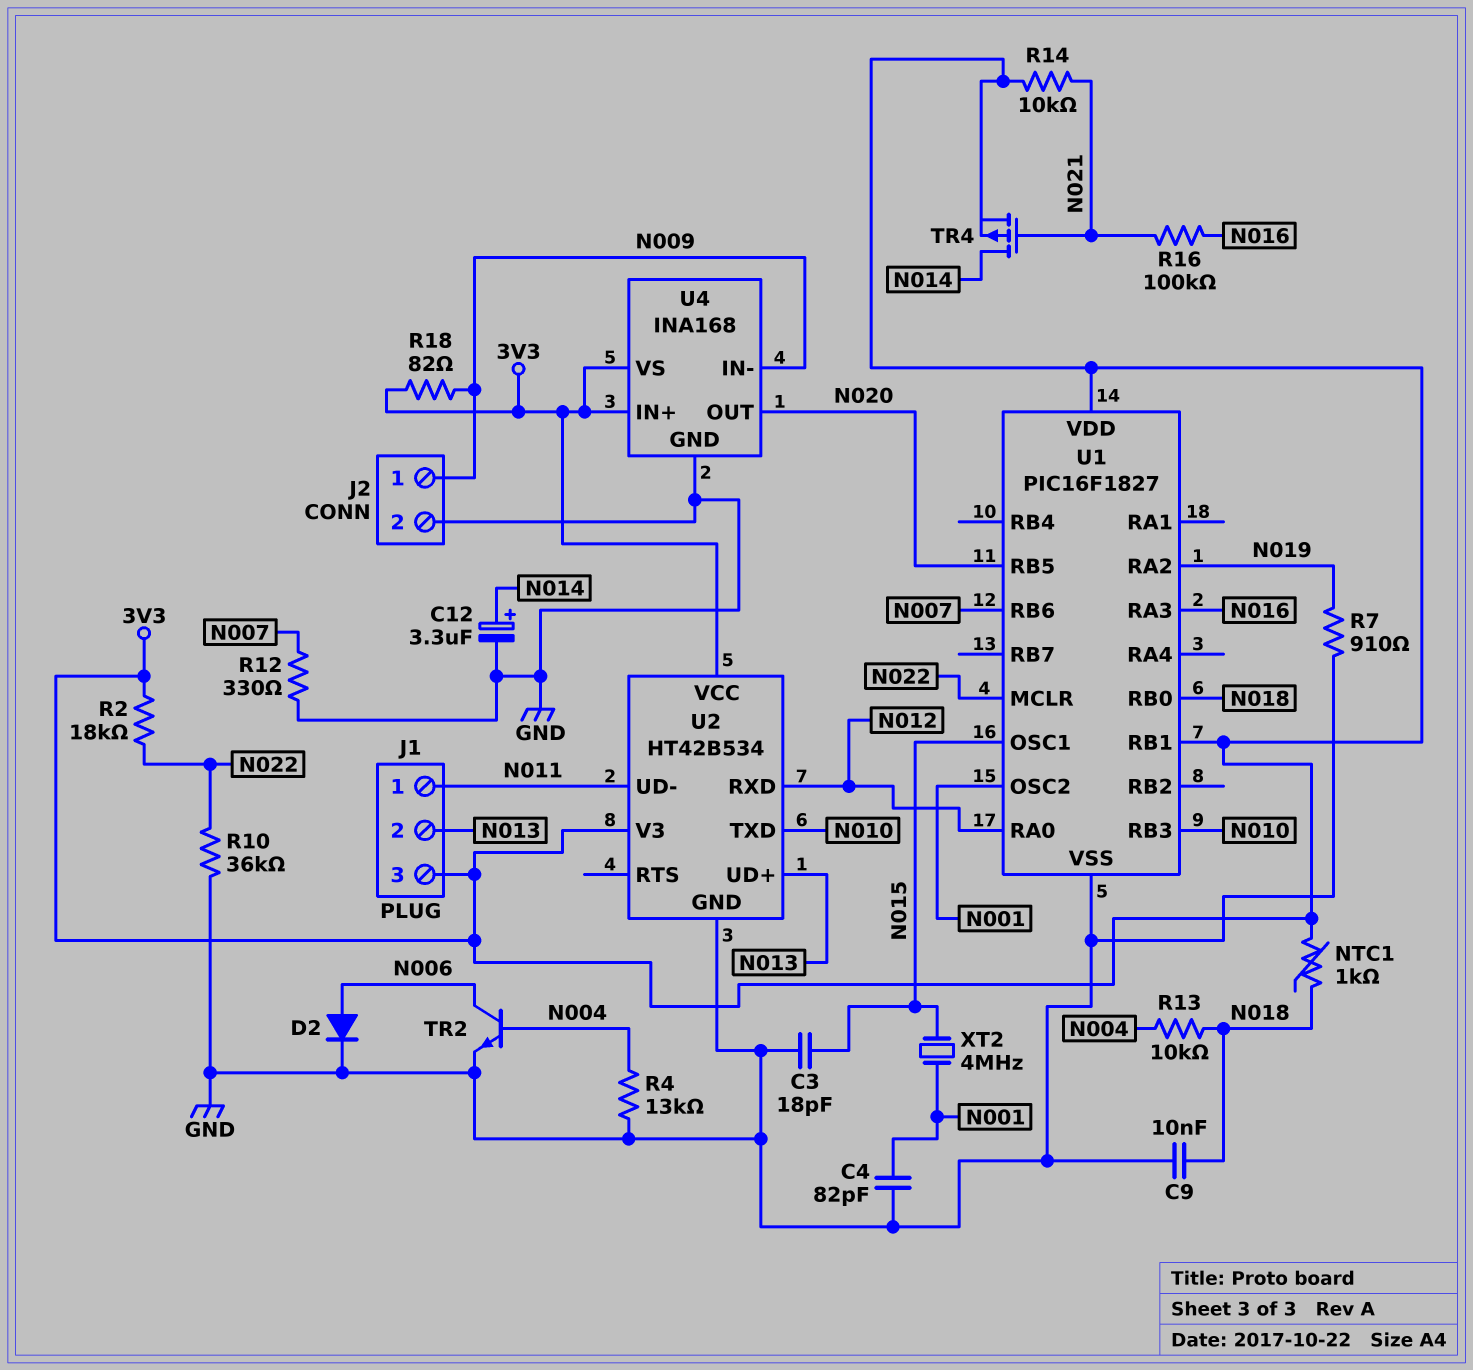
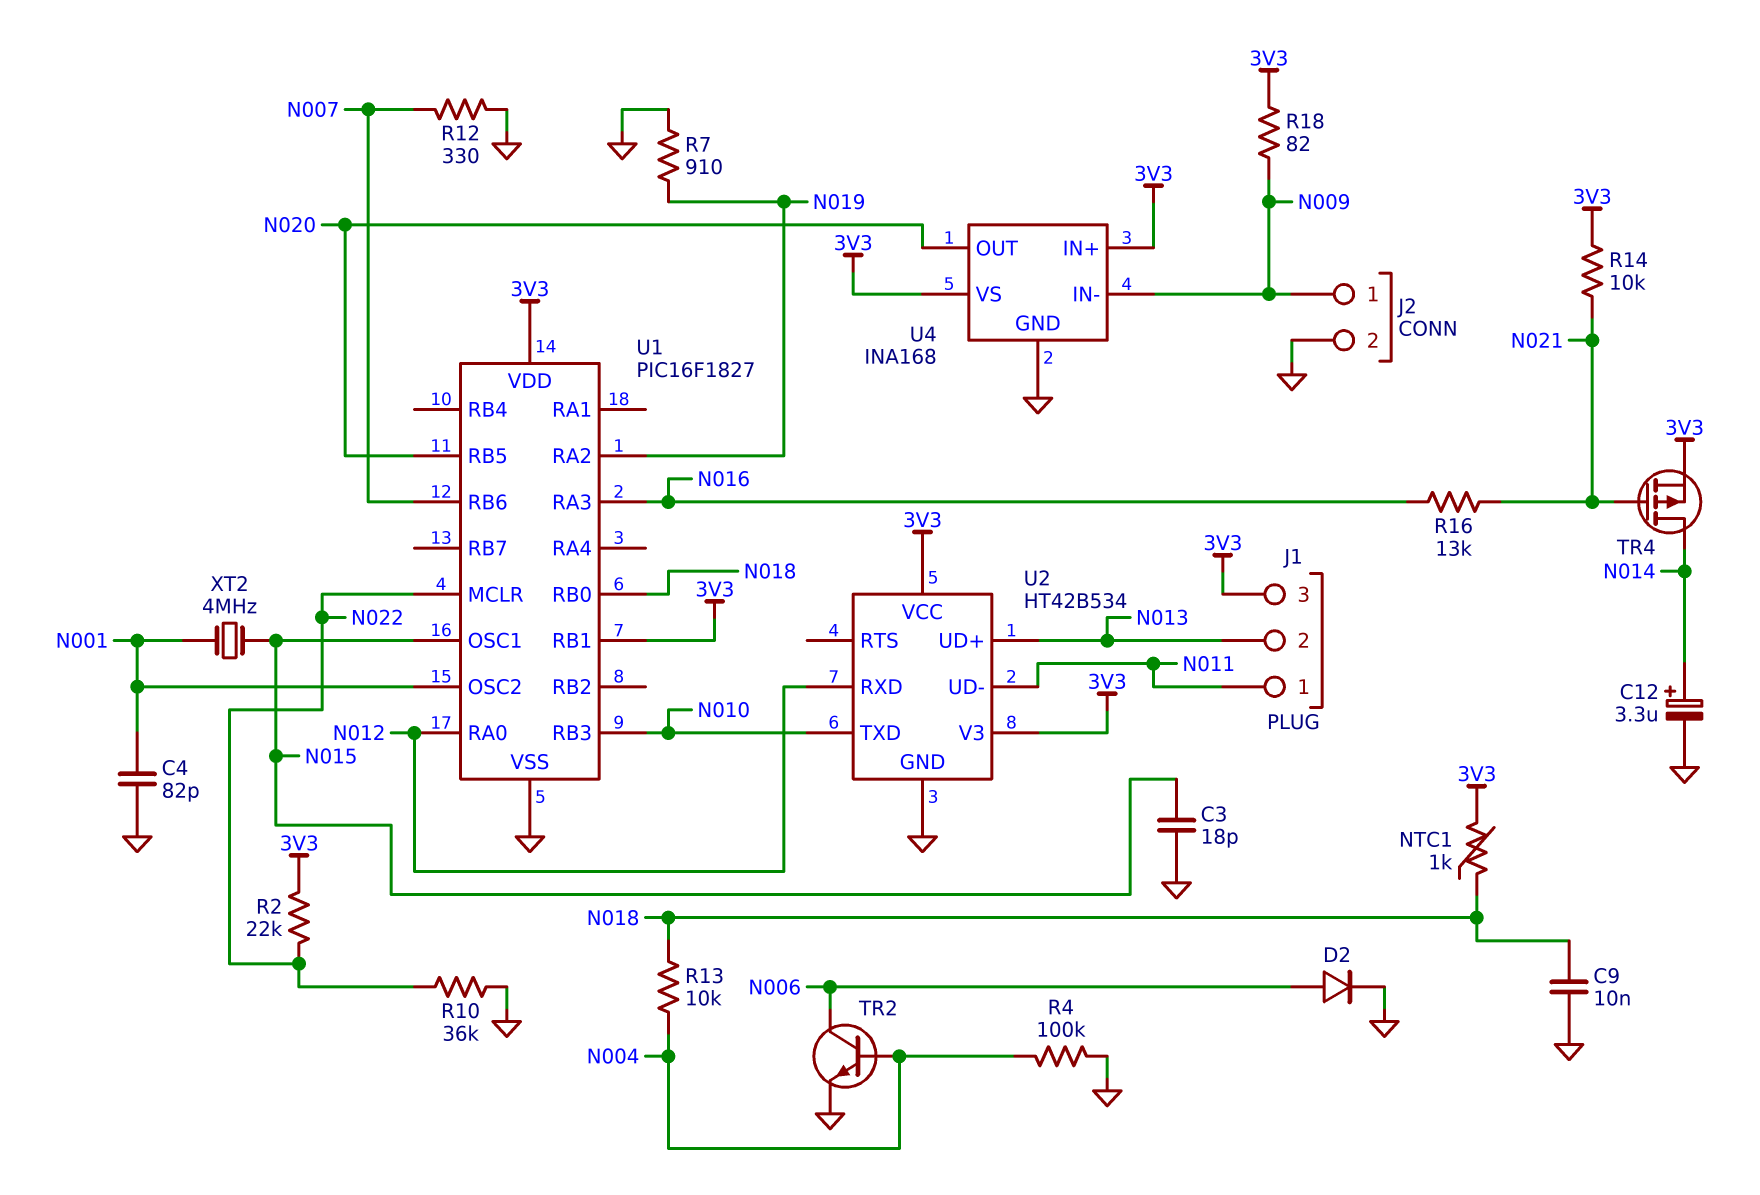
R2: 18k (3V3, N022) -> 22k (3V3, N022)
R4: 13k (GND, N004) -> 100k (GND, N004)
R16: 100k (N016, N021) -> 13k (N016, N021)

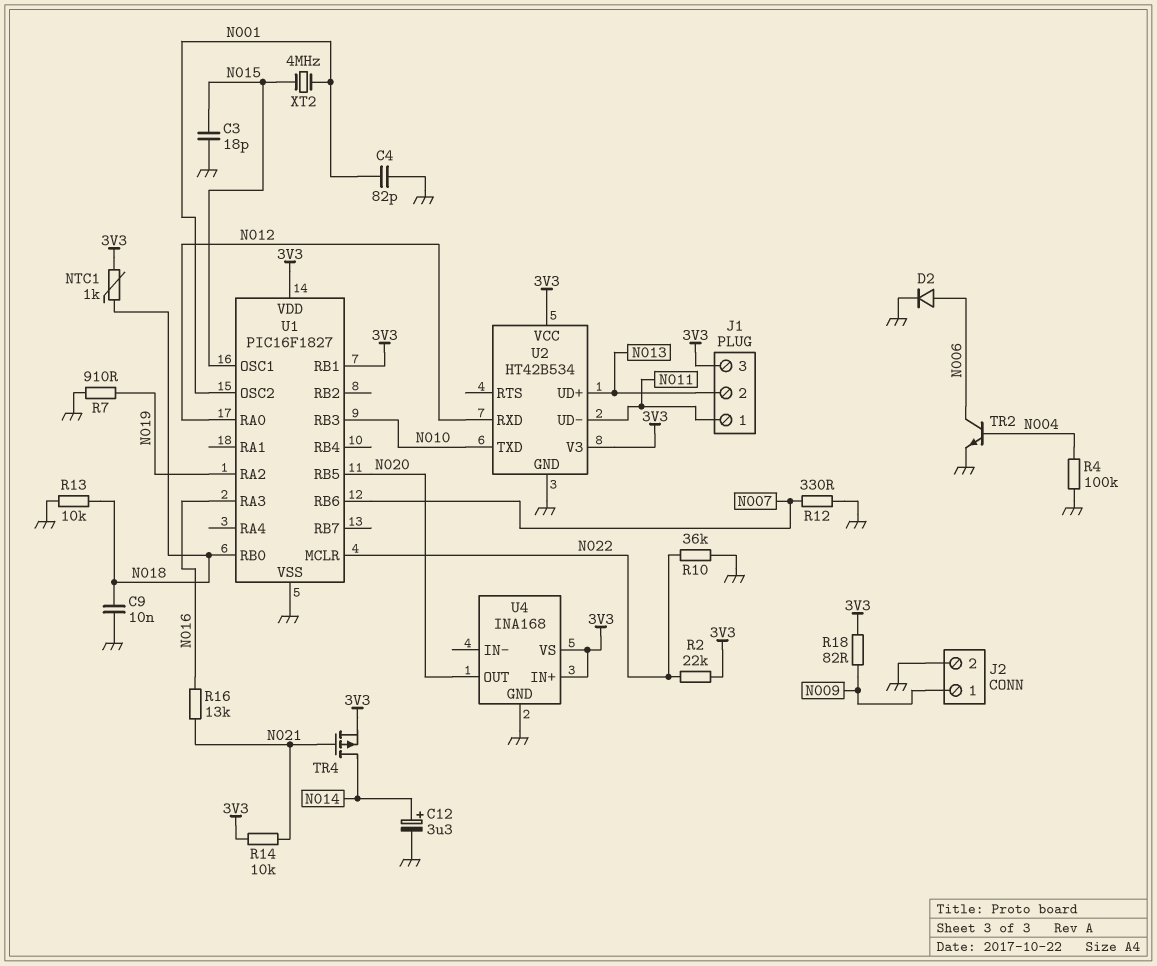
R13: 10k (N004, N018) -> 10k (GND, N018)
U4 pin IN-: N009 -> none

